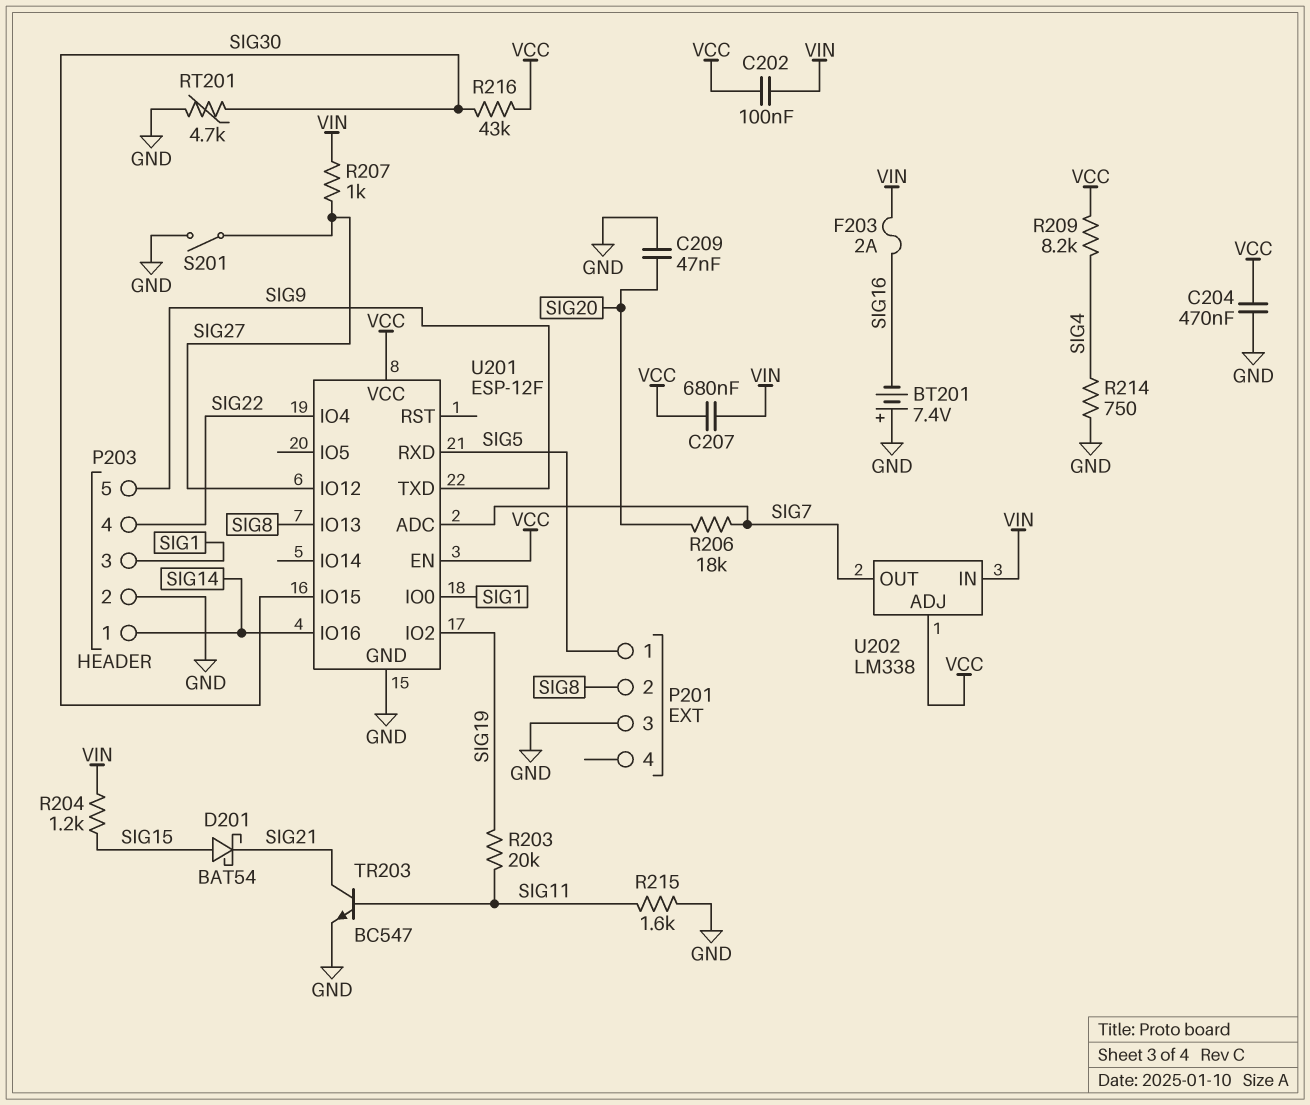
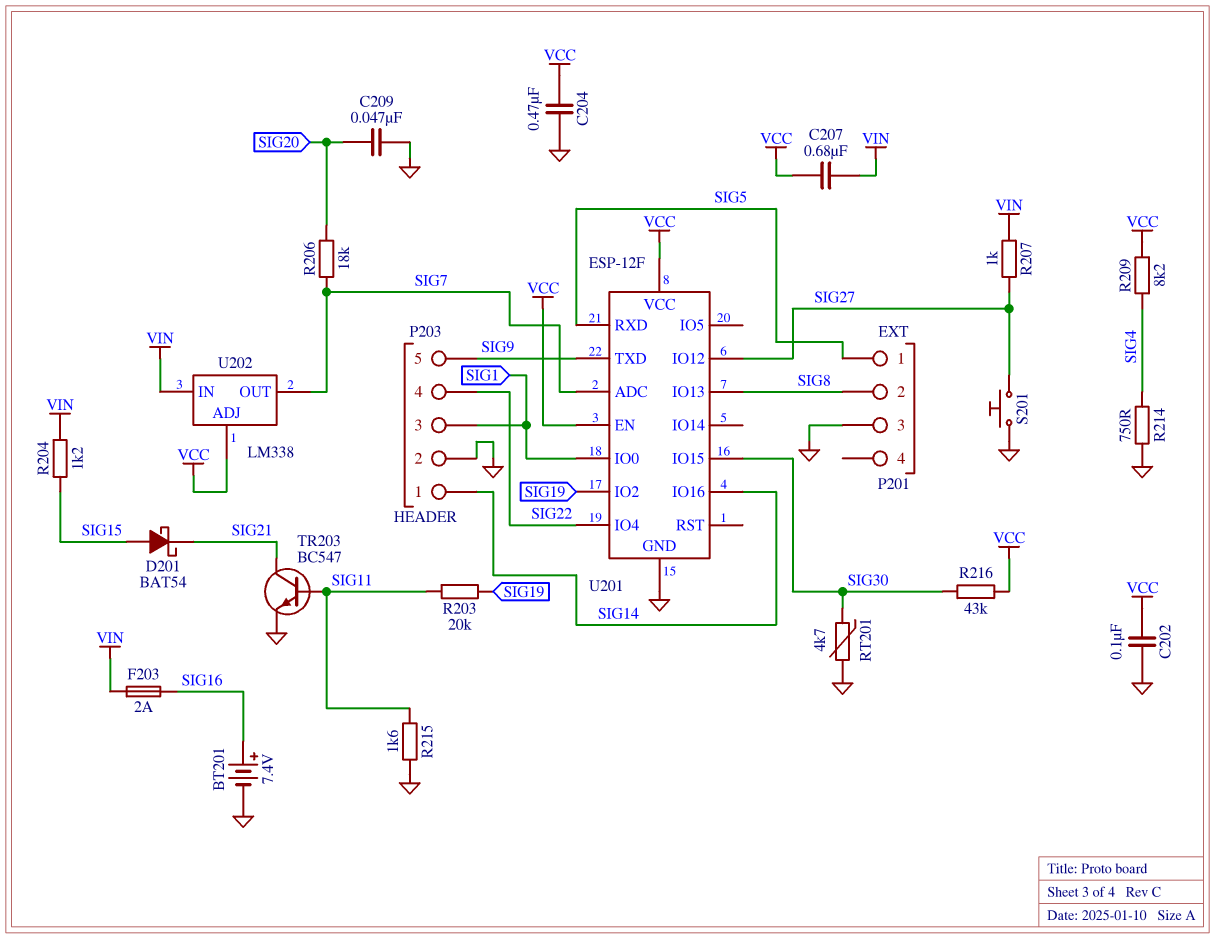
BT201: 7.4V (plus GND, minus SIG16) -> 7.4V (plus SIG16, minus GND)
C202: 100nF (VCC, VIN) -> 100nF (GND, VCC)
S201: switch (GND, SIG27) -> button (GND, SIG27)

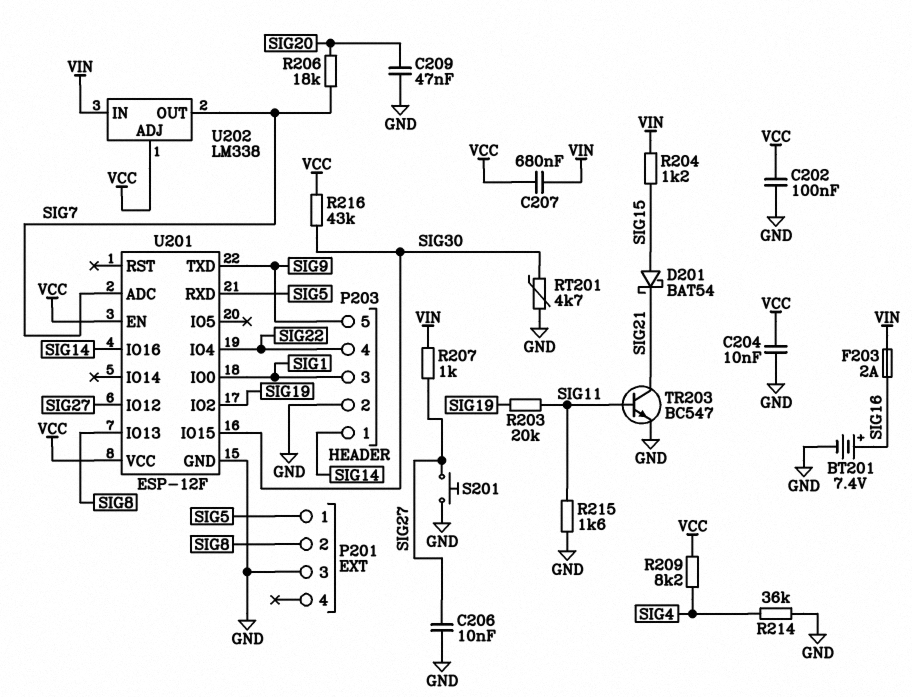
C204: 470nF (GND, VCC) -> 10nF (GND, VCC)
C206: none -> 10nF (GND, SIG27)
R214: 750 (GND, SIG4) -> 36k (GND, SIG4)

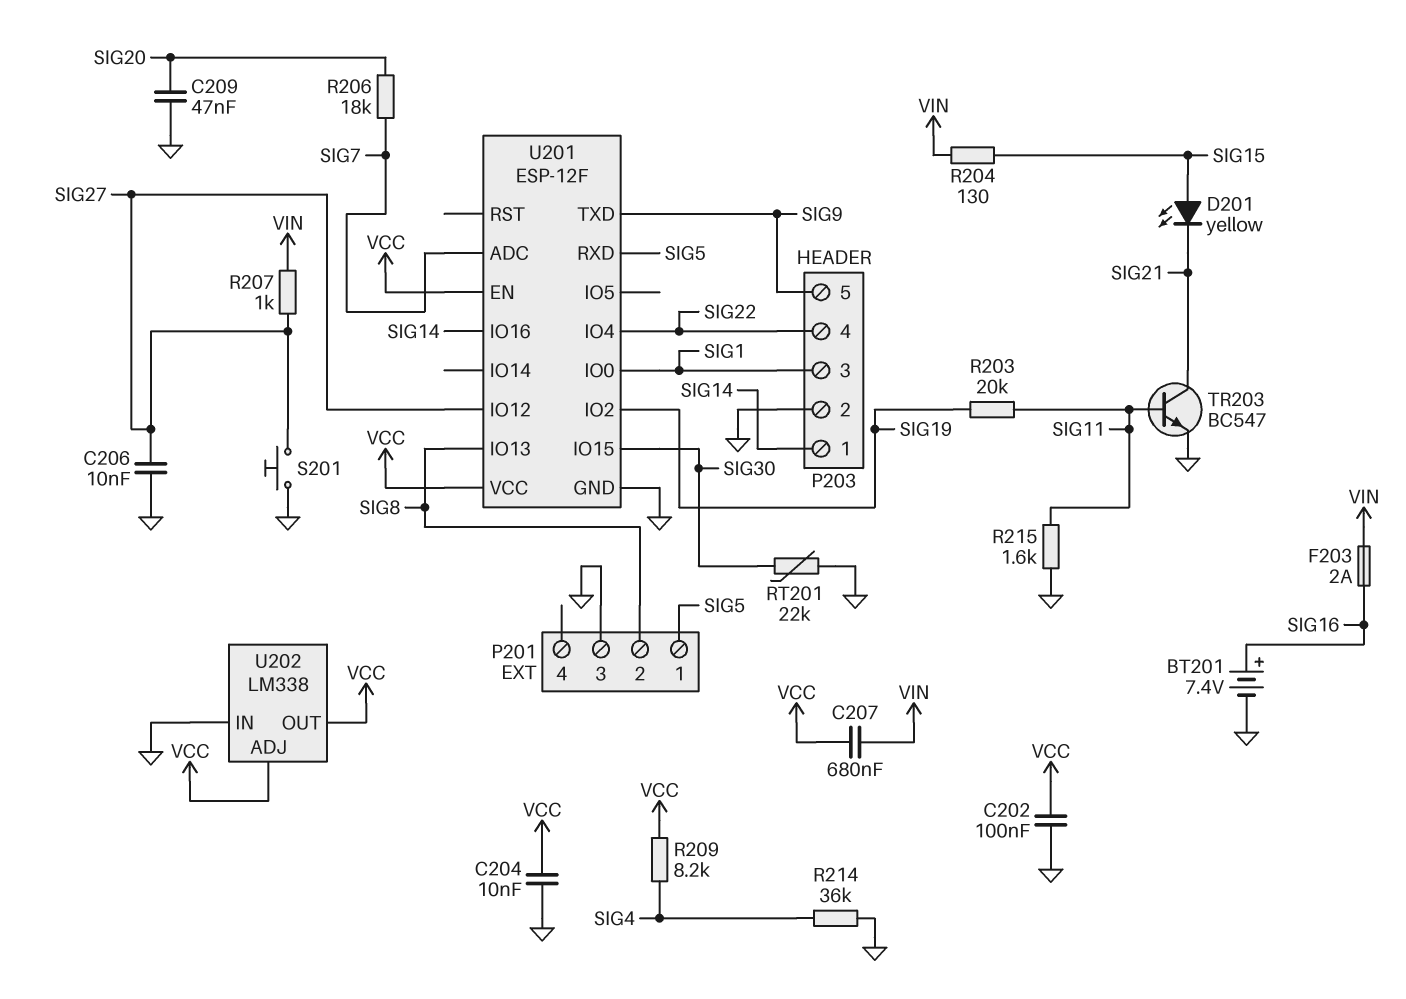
D201: schottky BAT54 (A SIG15, K SIG21) -> LED yellow (A SIG15, K SIG21)
R204: 1.2k (SIG15, VIN) -> 130 (SIG15, VIN)
R216: 43k (SIG30, VCC) -> none
RT201: 4.7k (GND, SIG30) -> 22k (GND, SIG30)
U202 pin IN: VIN -> GND
U202 pin OUT: SIG7 -> VCC

